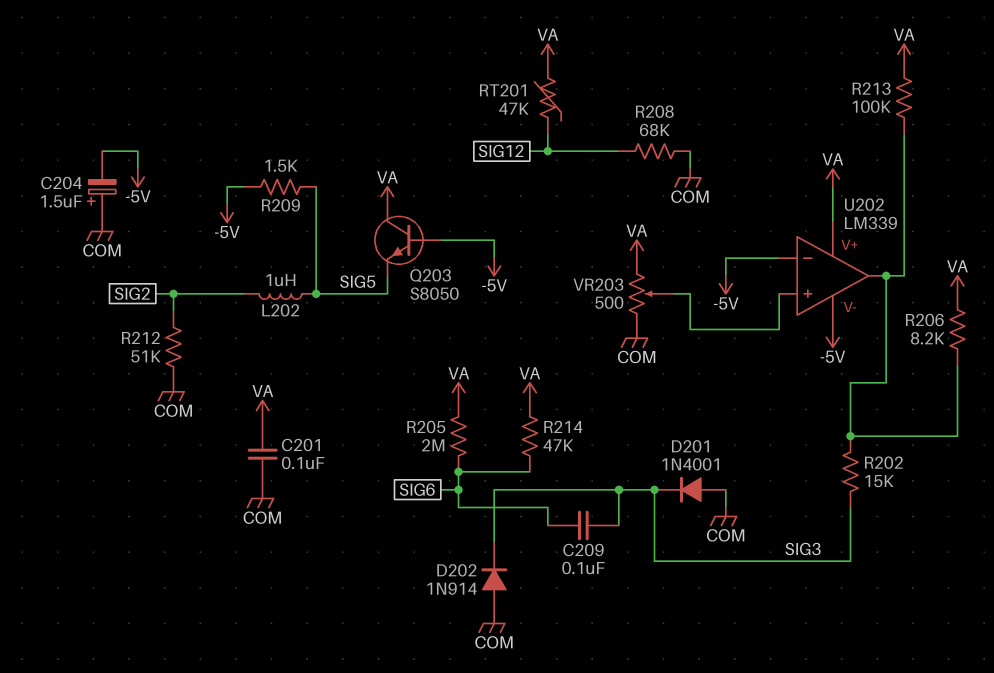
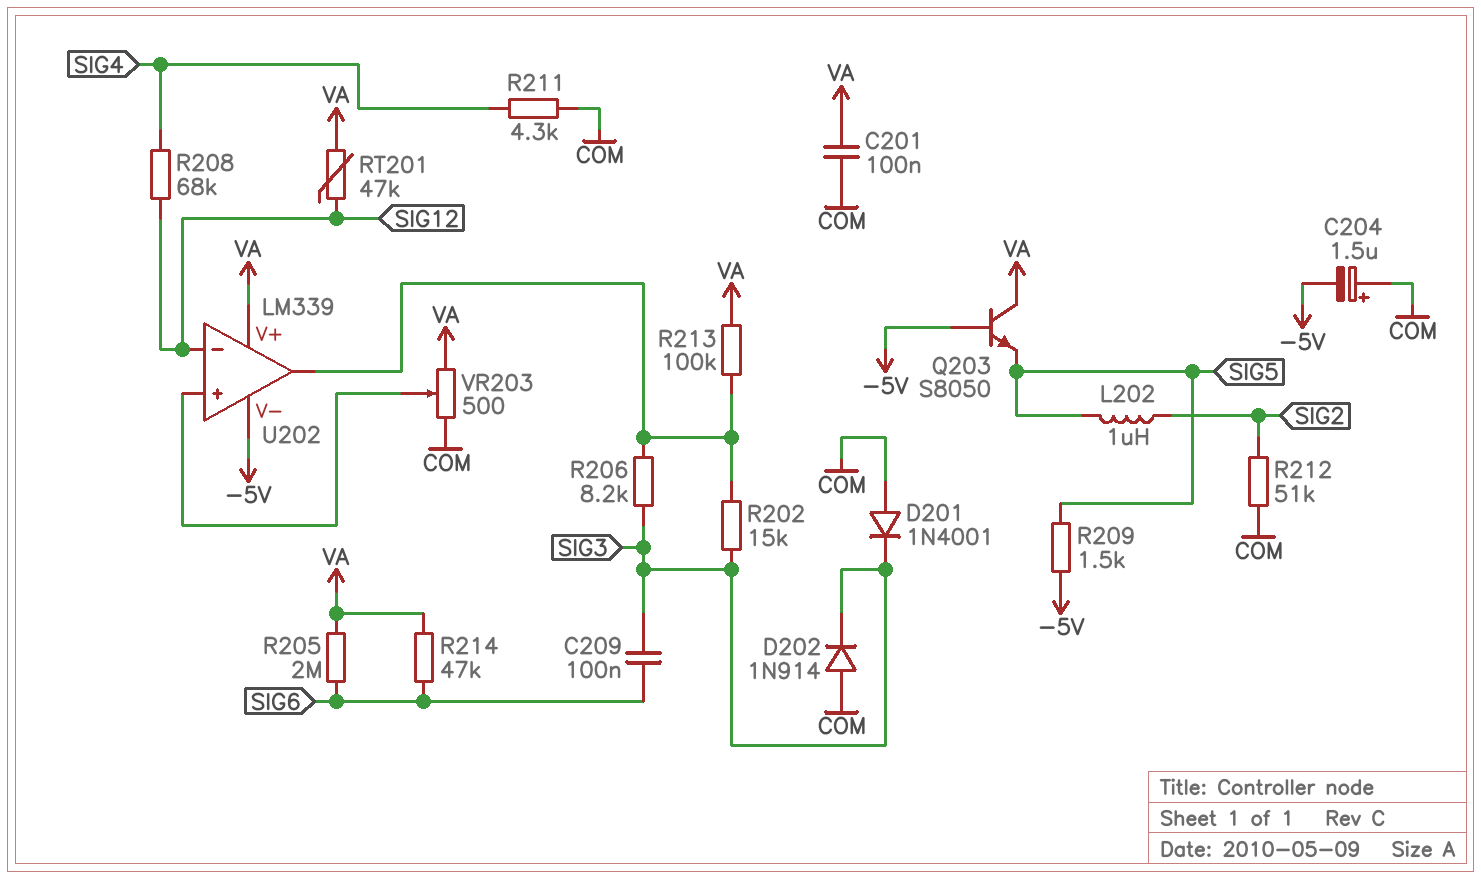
R206: 8.2k (U202/out, VA) -> 8.2k (SIG3, U202/out)
R208: 68k (COM, SIG12) -> 68k (SIG4, SIG12)
R211: none -> 4.3k (COM, SIG4)
U202 pin in-: -5V -> SIG12

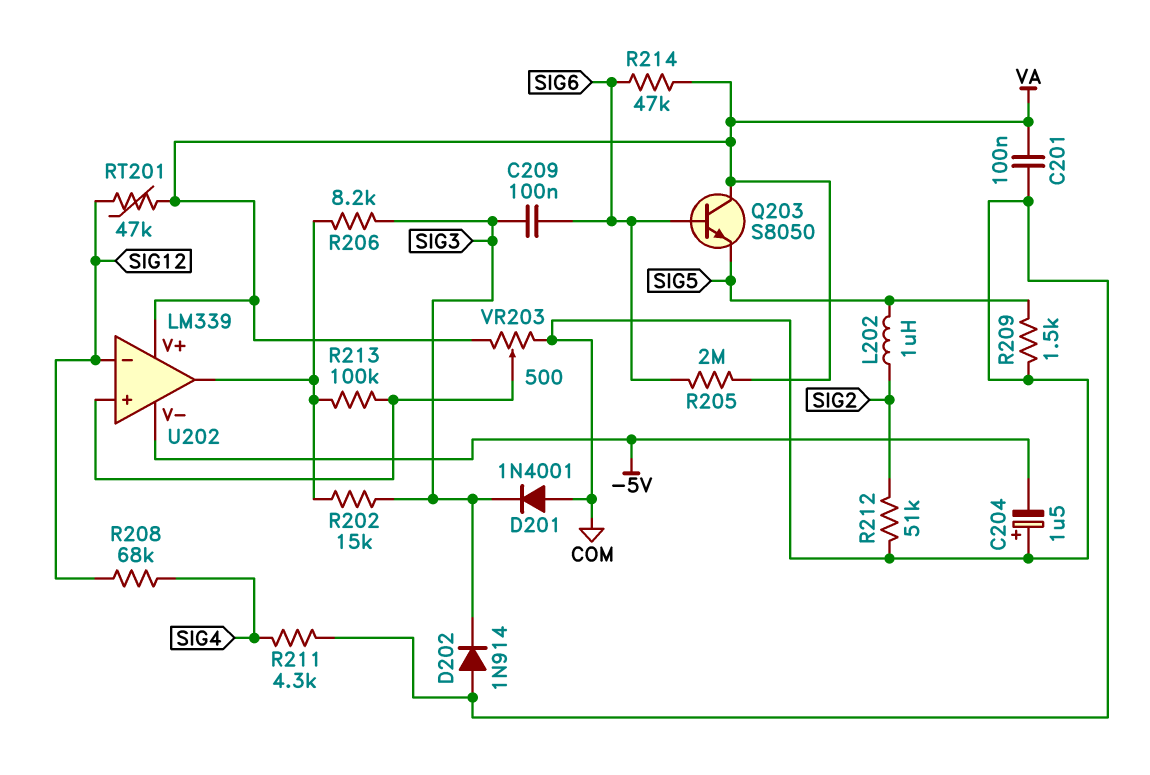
Q203: NPN S8050 (B -5V, C VA, E SIG5) -> NPN S8050 (B SIG6, C VA, E SIG5)
R209: 1.5k (-5V, SIG5) -> 1.5k (COM, SIG5)
R213: 100k (U202/out, VA) -> 100k (U202/in+, U202/out)

